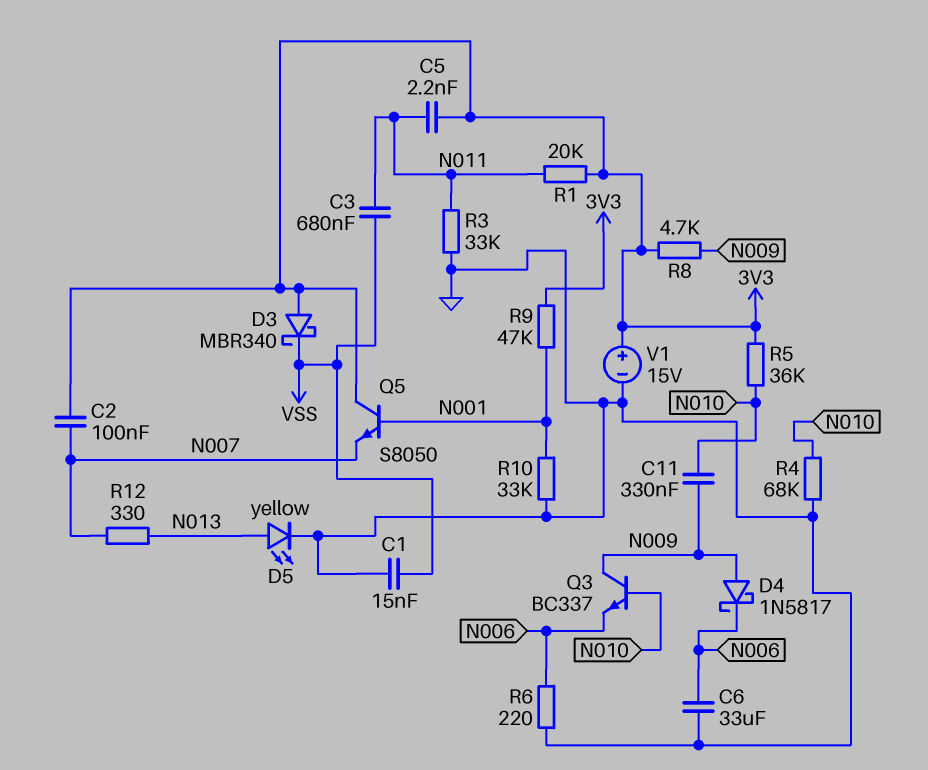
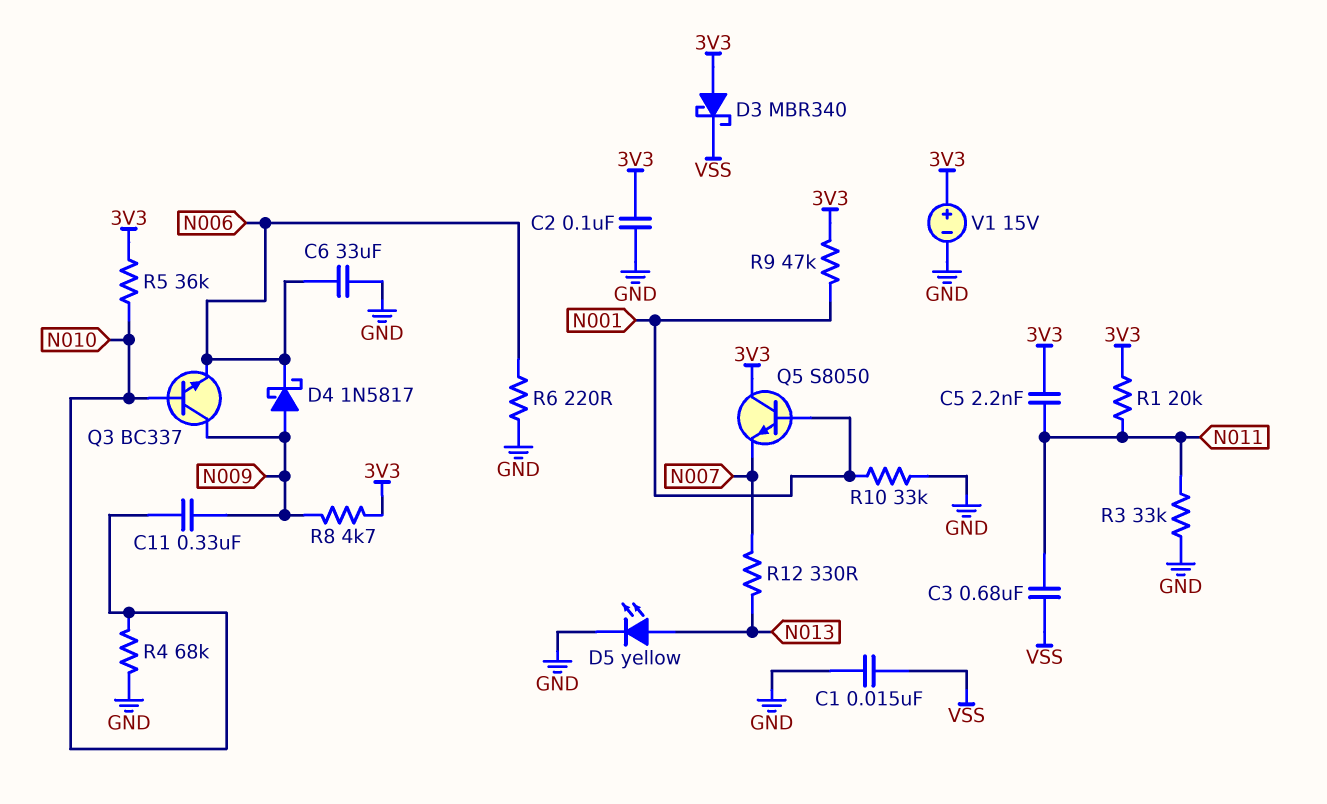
C2: 100nF (3V3, N007) -> 100nF (3V3, GND)

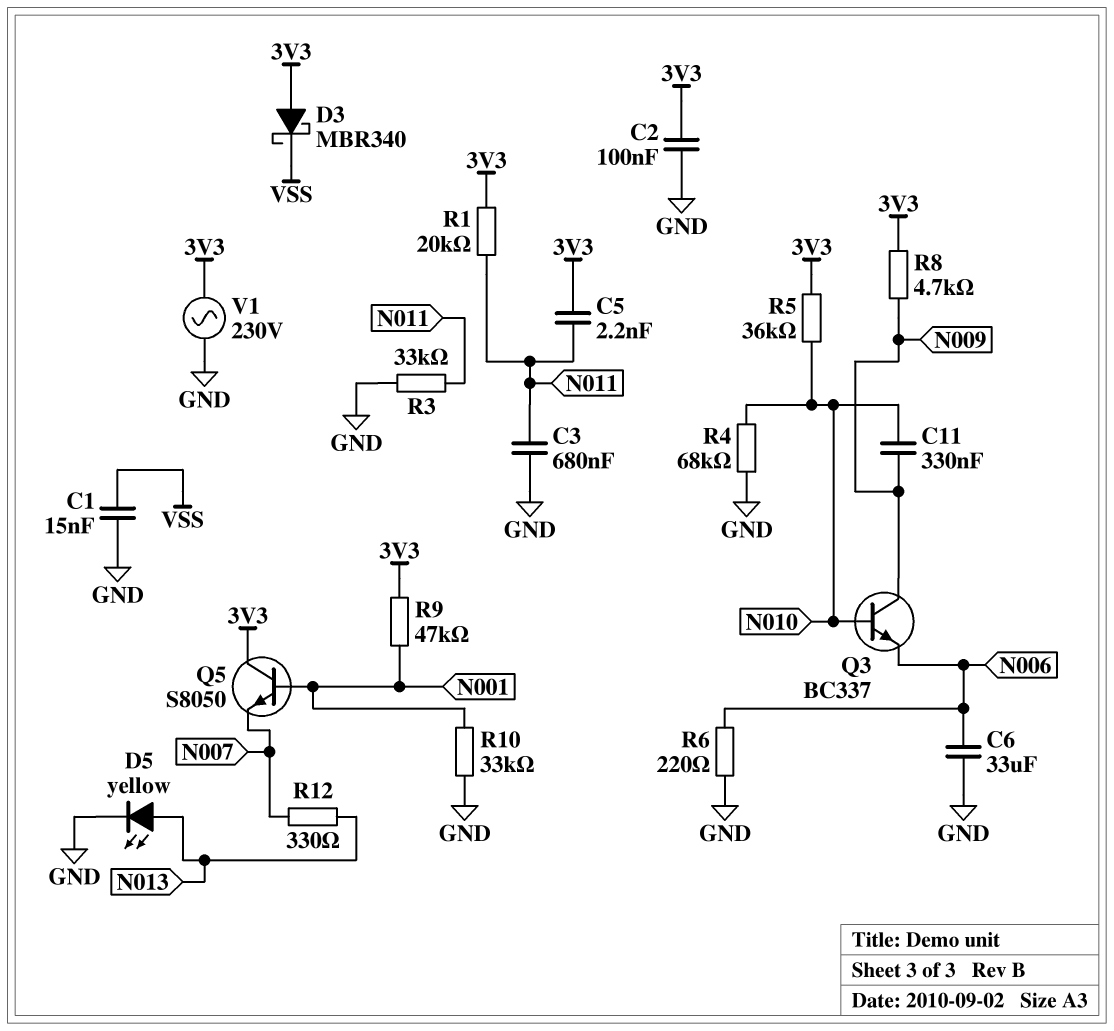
C3: 680nF (N011, VSS) -> 680nF (GND, N011)
D4: schottky 1N5817 (A N009, K N006) -> none
V1: 15V (plus 3V3, minus GND) -> AC 230V (3V3, GND)

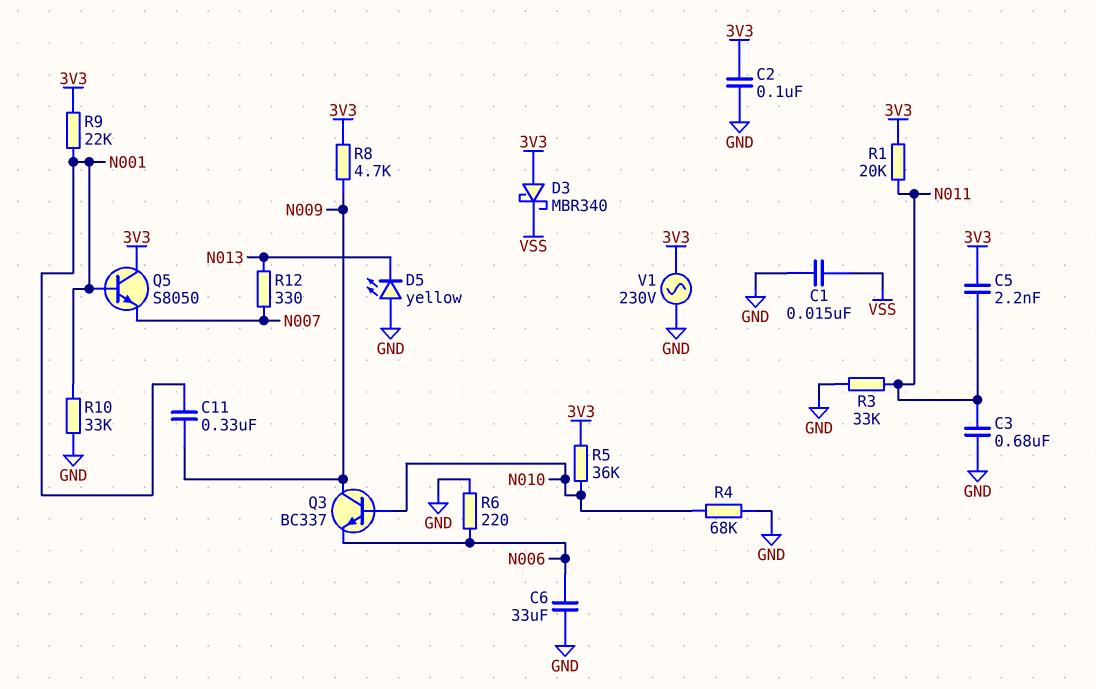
C11: 330nF (N009, N010) -> 330nF (N001, N009)
D5: LED yellow (A N013, K GND) -> LED yellow (A GND, K N013)
R9: 47k (3V3, N001) -> 22k (3V3, N001)

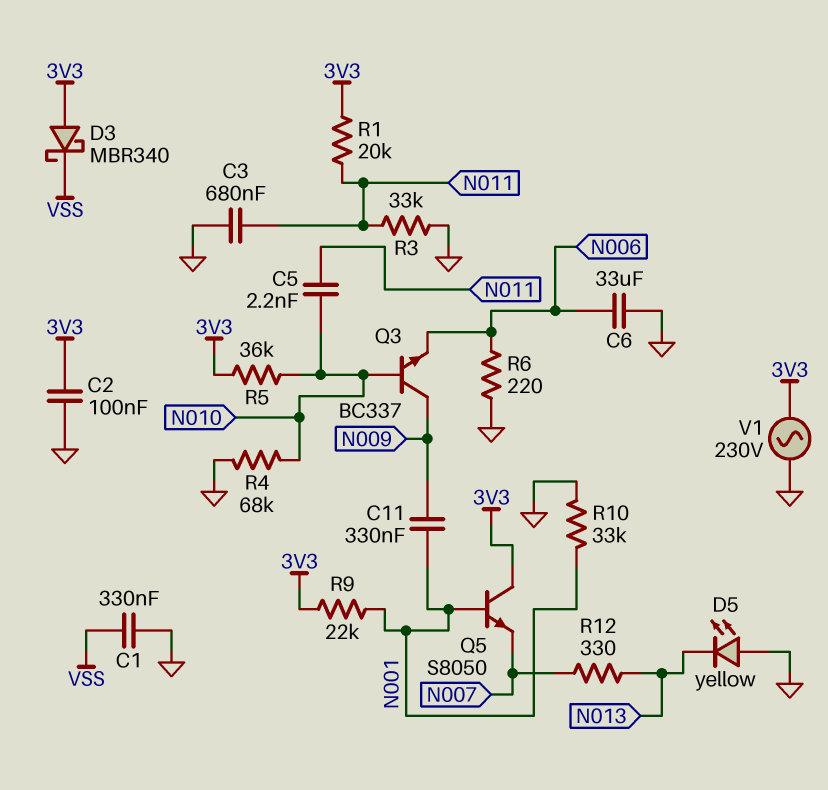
C1: 15nF (GND, VSS) -> 330nF (GND, VSS)
C5: 2.2nF (3V3, N011) -> 2.2nF (N010, N011)
R8: 4.7k (3V3, N009) -> none

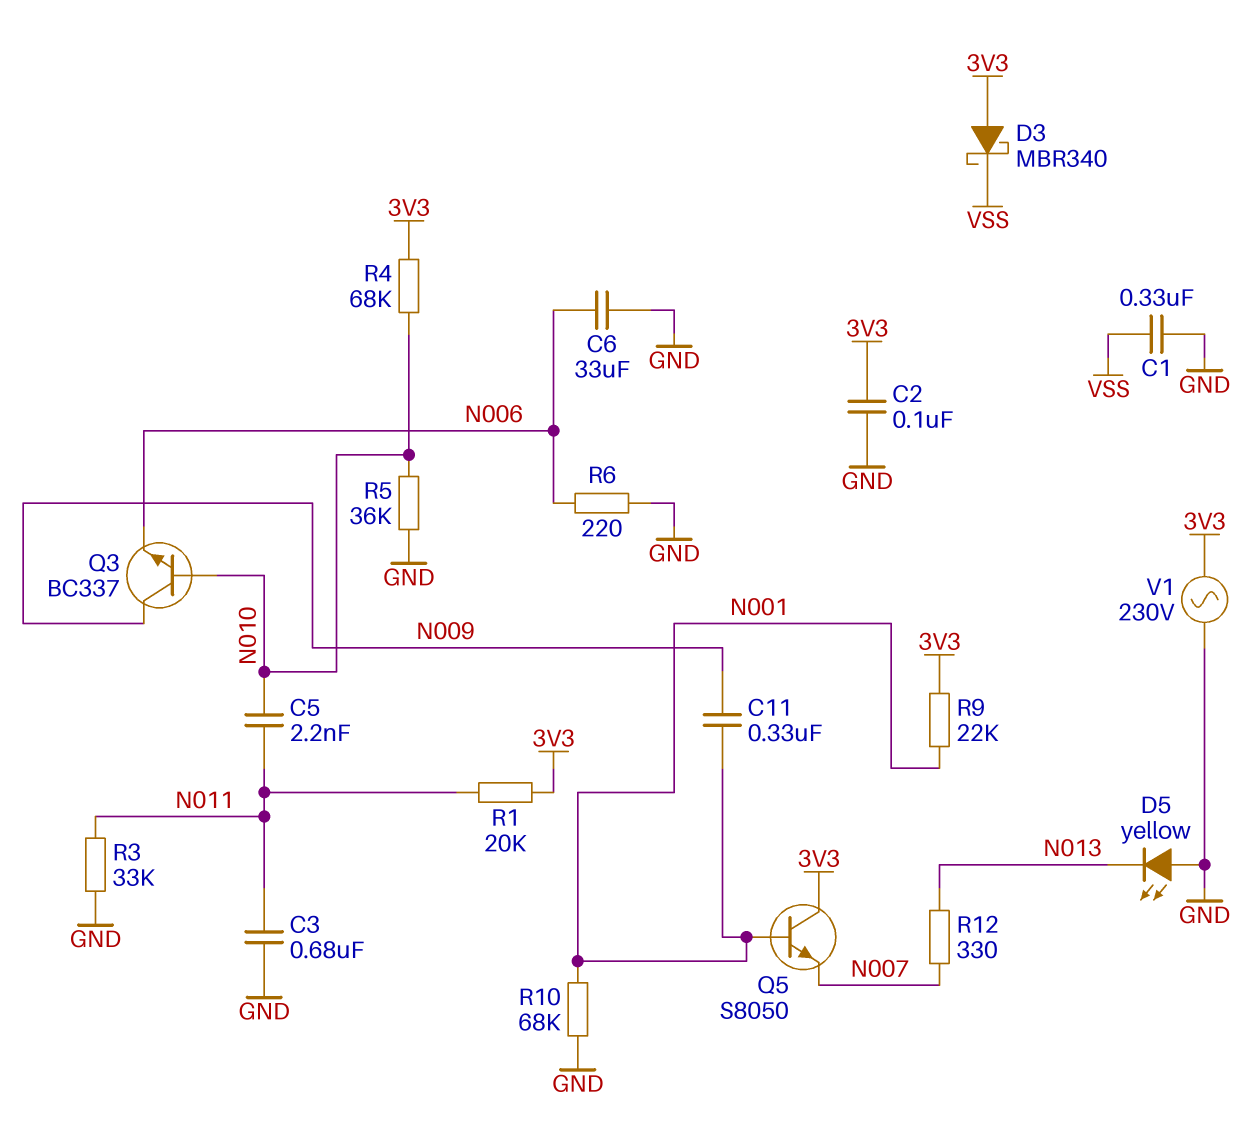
R4: 68k (GND, N010) -> 68k (3V3, N010)
R5: 36k (3V3, N010) -> 36k (GND, N010)
R10: 33k (GND, N001) -> 68k (GND, N001)

